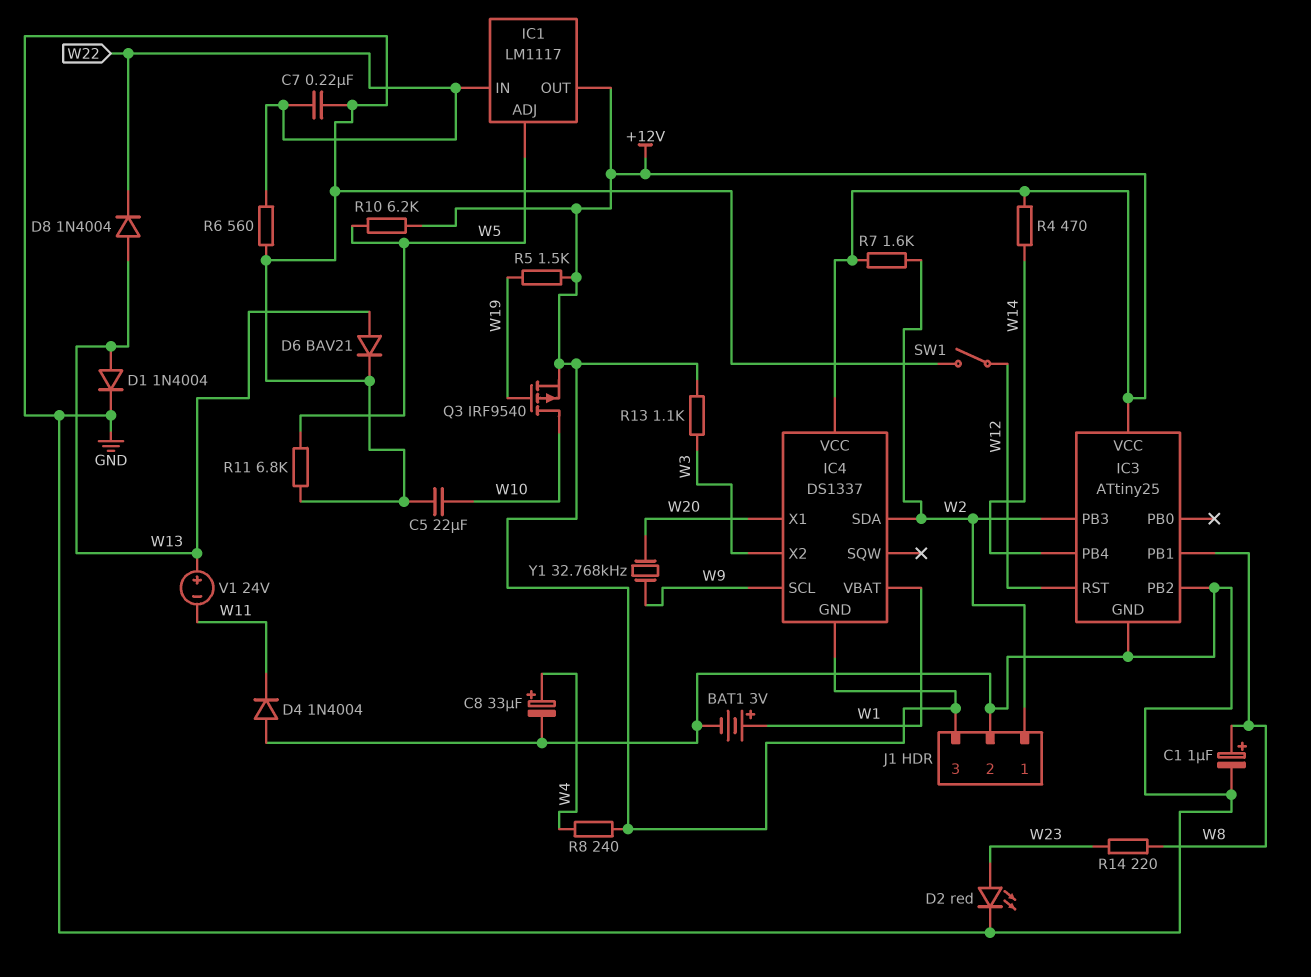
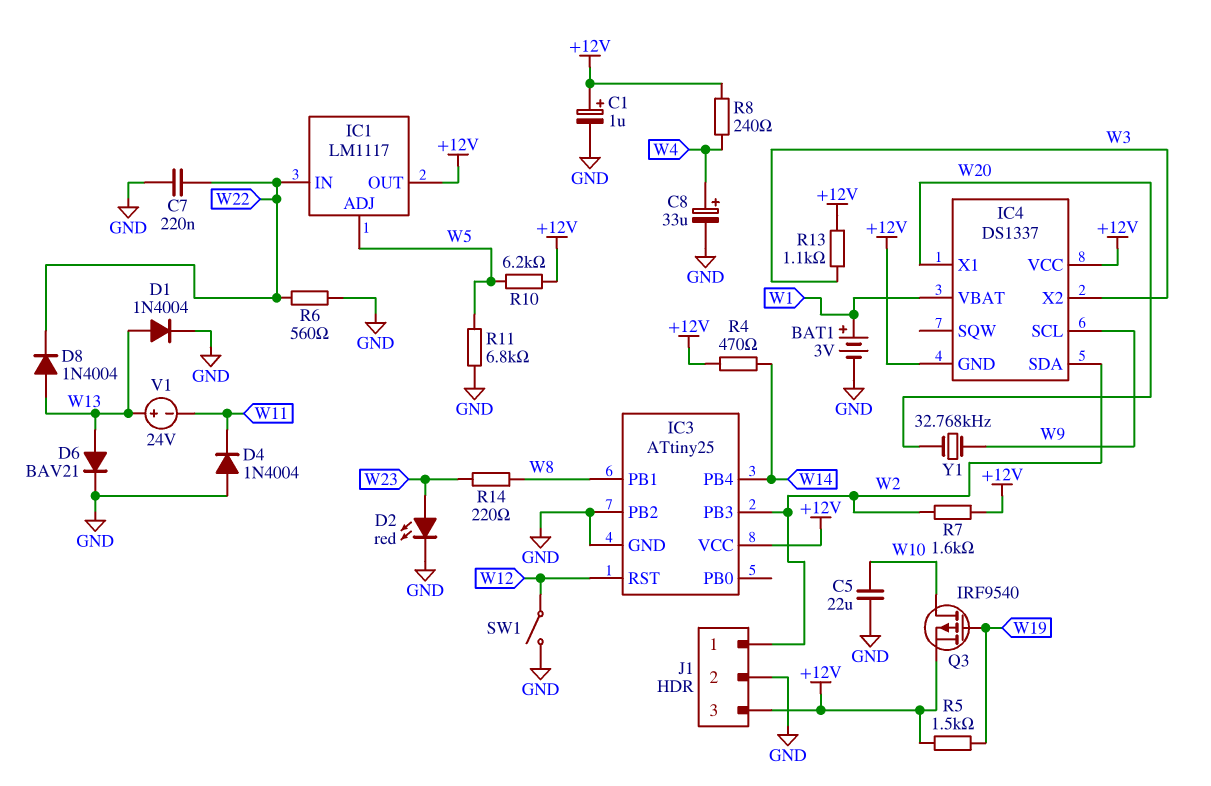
C1: 1uF (plus W8, minus GND) -> 1uF (plus +12V, minus GND)

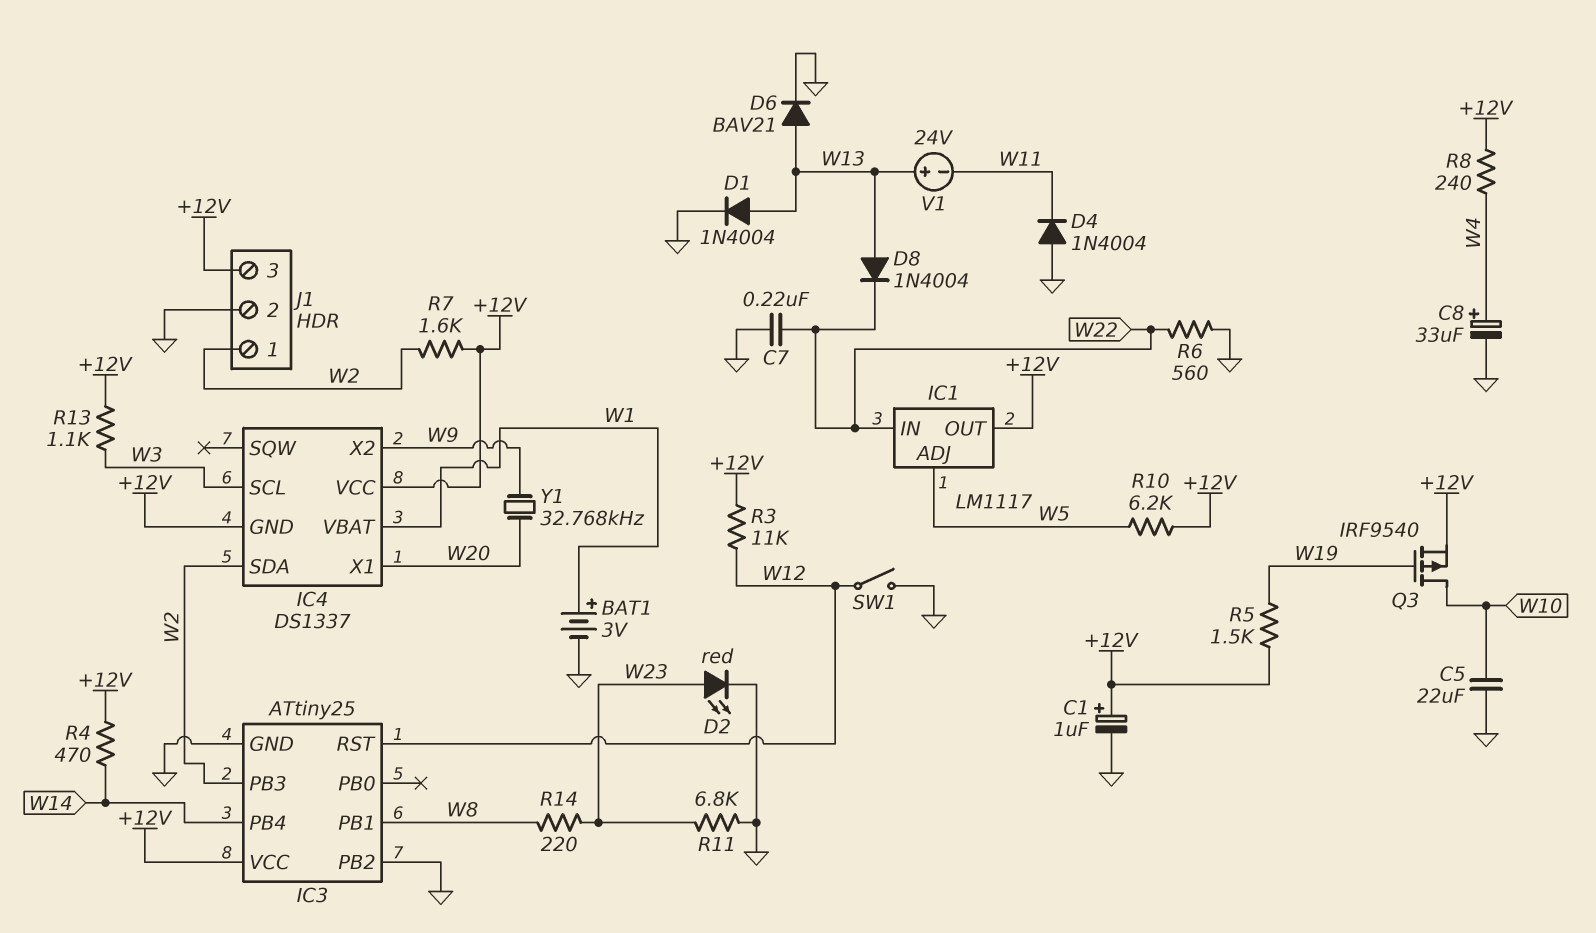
IC4 pin SCL: W9 -> W3
IC4 pin X2: W3 -> W9
R3: none -> 11k (+12V, W12)
R11: 6.8k (GND, W5) -> 6.8k (GND, W23)

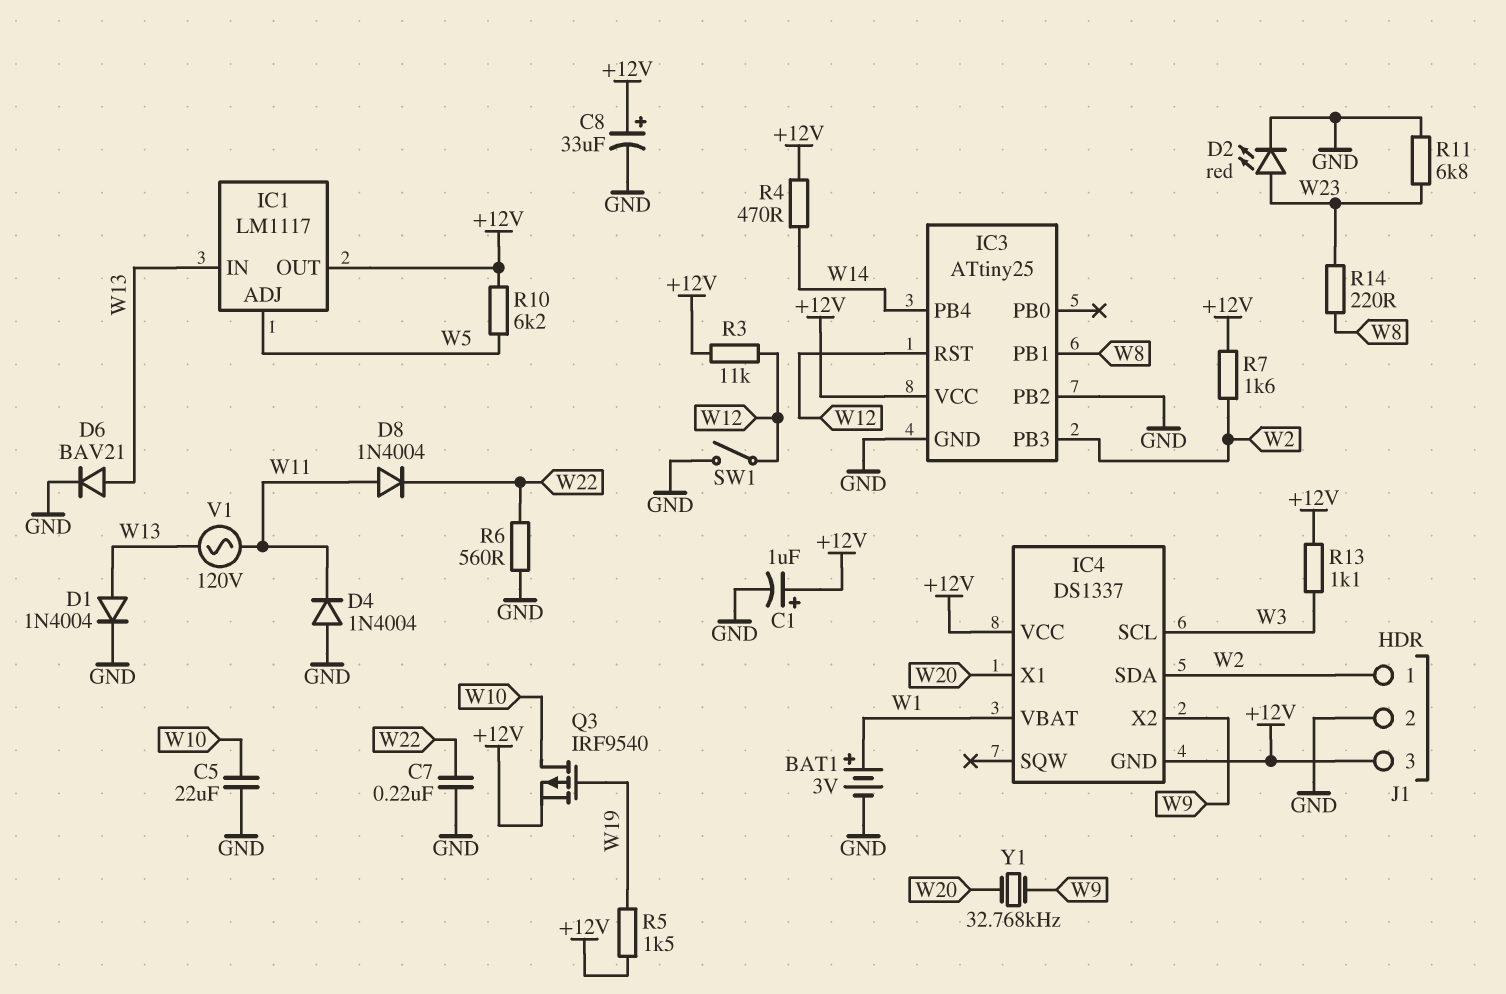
C8: 33uF (plus W4, minus GND) -> 33uF (plus +12V, minus GND)
D8: diode 1N4004 (A W13, K W22) -> diode 1N4004 (A W11, K W22)
IC1 pin IN: W22 -> W13
R8: 240 (+12V, W4) -> none
V1: 24V (plus W13, minus W11) -> AC 120V (W11, W13)

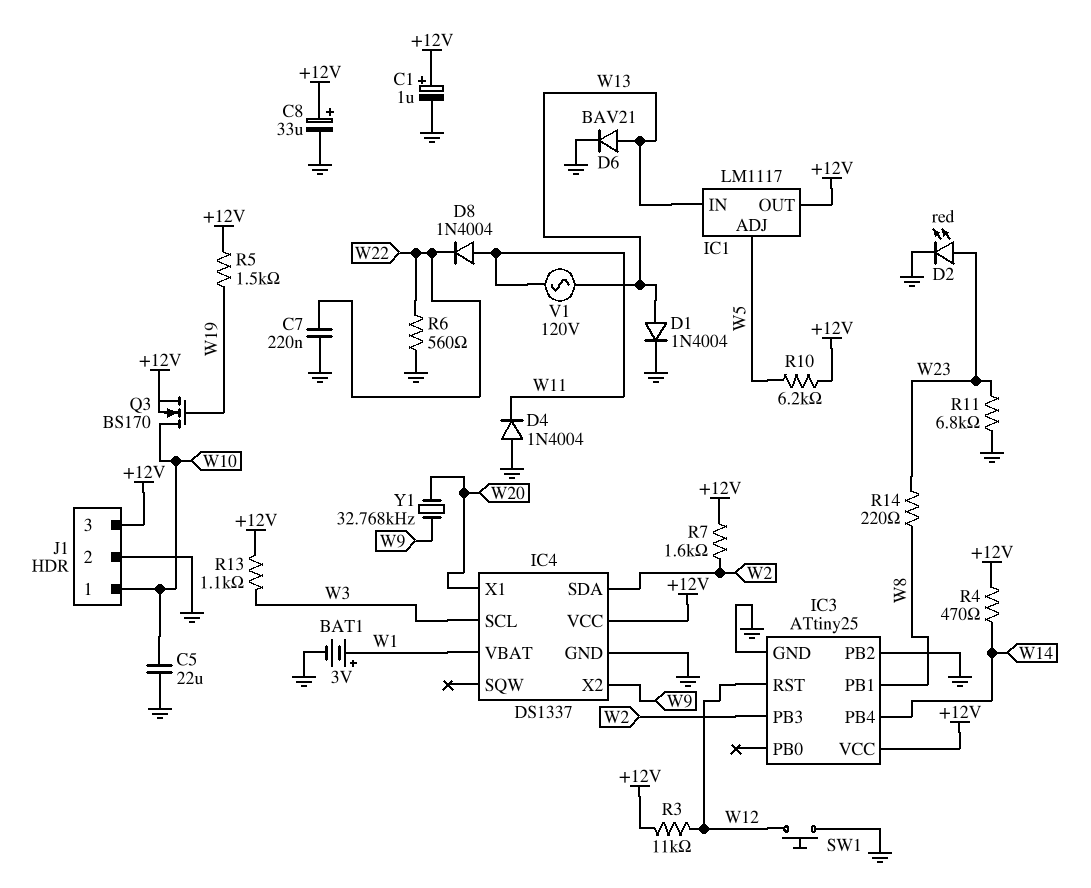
IC4 pin GND: +12V -> GND
J1 pin 1: W2 -> W10
Q3: PMOS IRF9540 (G W19, D W10, S +12V) -> NMOS BS170 (G W19, D W10, S +12V)
SW1: switch (GND, W12) -> button (GND, W12)

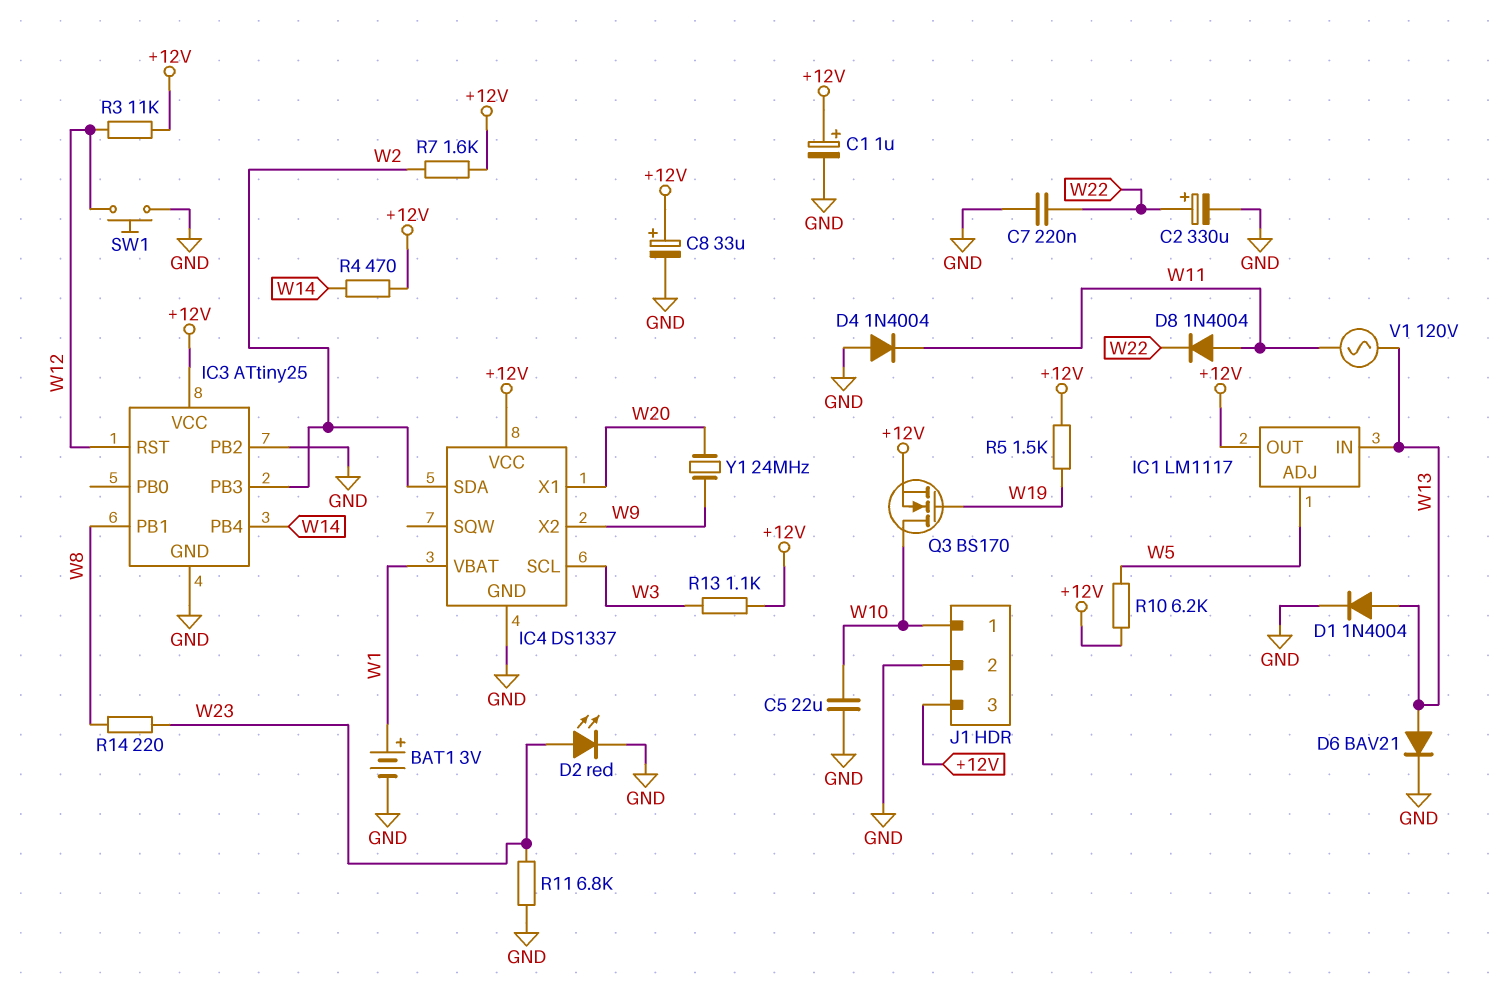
C2: none -> 330uF (plus W22, minus GND)
R6: 560 (GND, W22) -> none
Y1: 32.768kHz (W9, W20) -> 24MHz (W9, W20)

